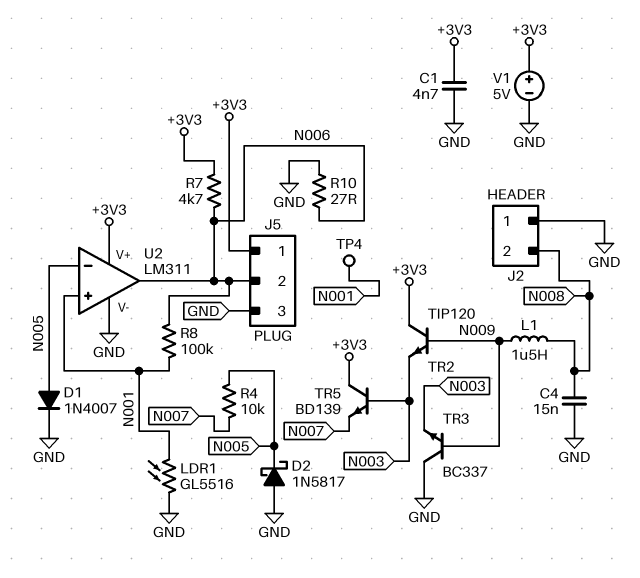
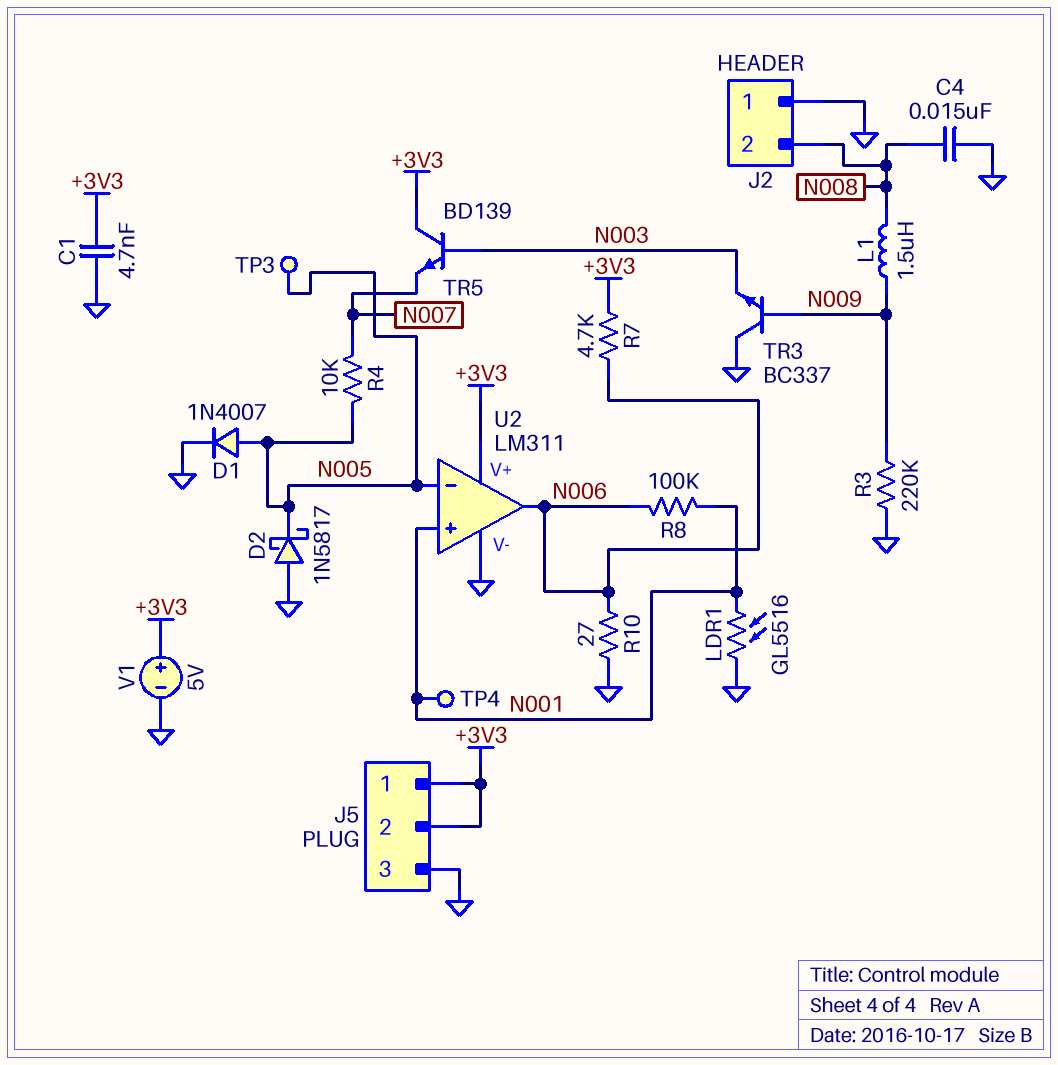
J5 pin 2: N006 -> +3V3
R3: none -> 220k (GND, N009)
TP3: none -> test point (N005)
TR2: NPN TIP120 (B N009, C +3V3, E N003) -> none

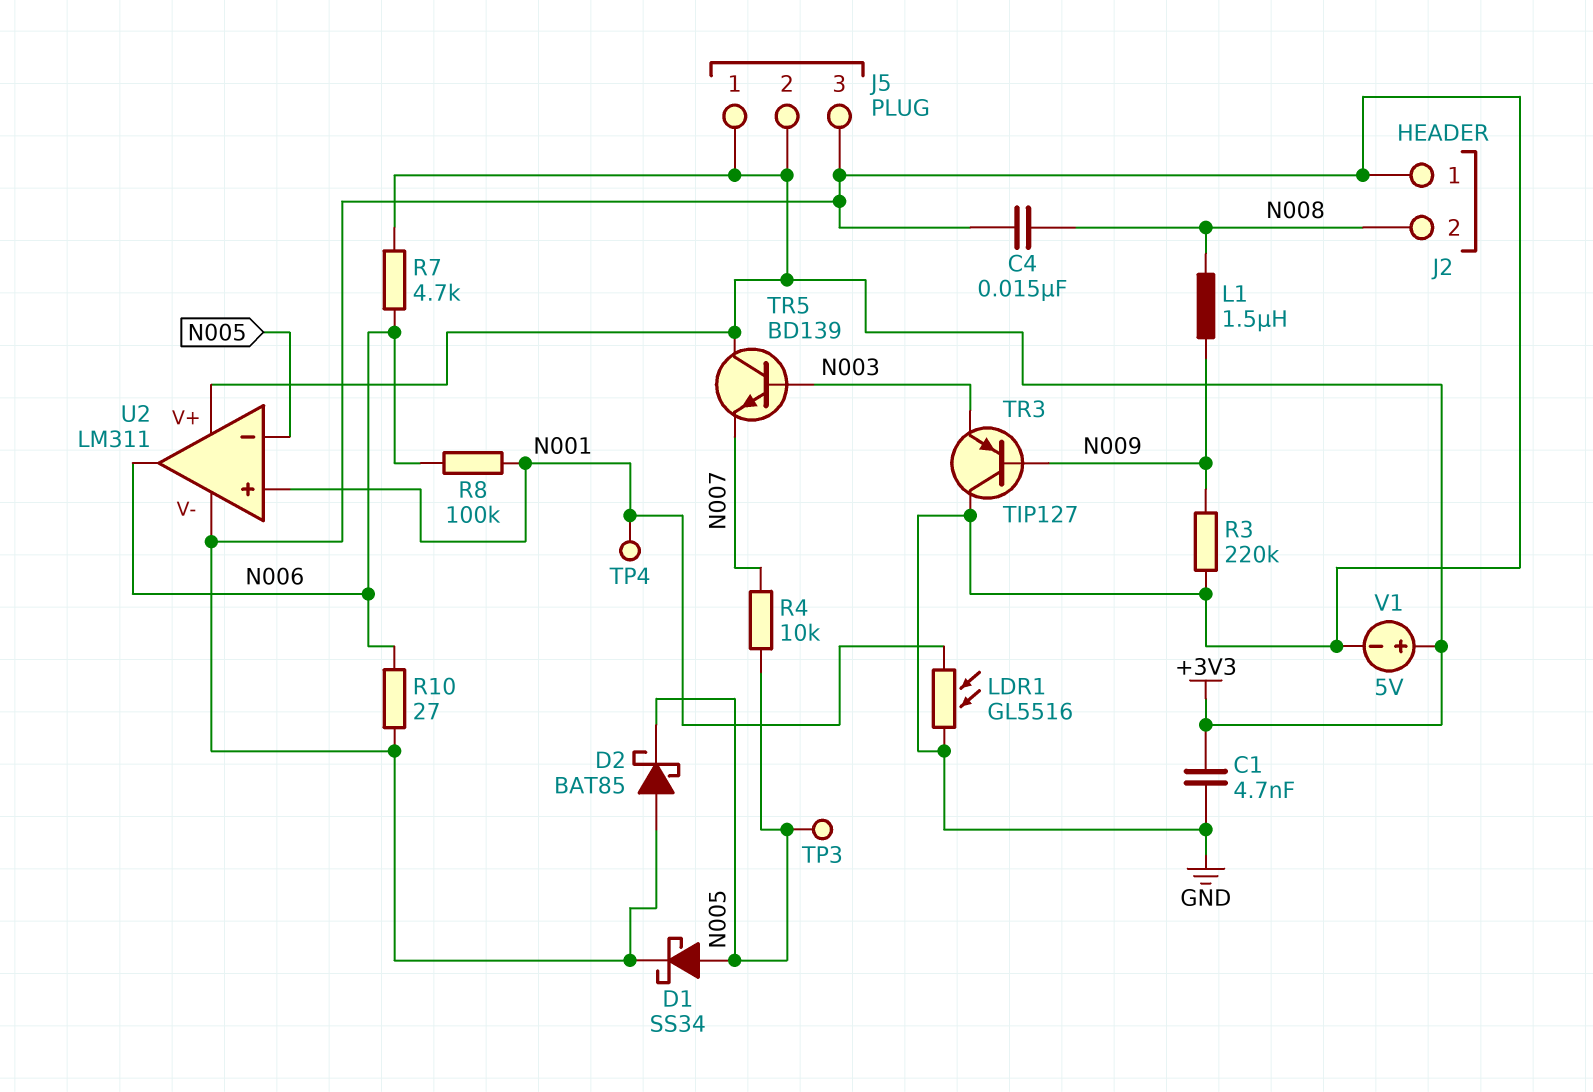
D1: diode 1N4007 (A N005, K GND) -> schottky SS34 (A N005, K GND)
D2: schottky 1N5817 (A GND, K N005) -> schottky BAT85 (A GND, K N005)
TR3: NPN BC337 (B N009, C GND, E N003) -> PNP TIP127 (B N009, C GND, E N003)

